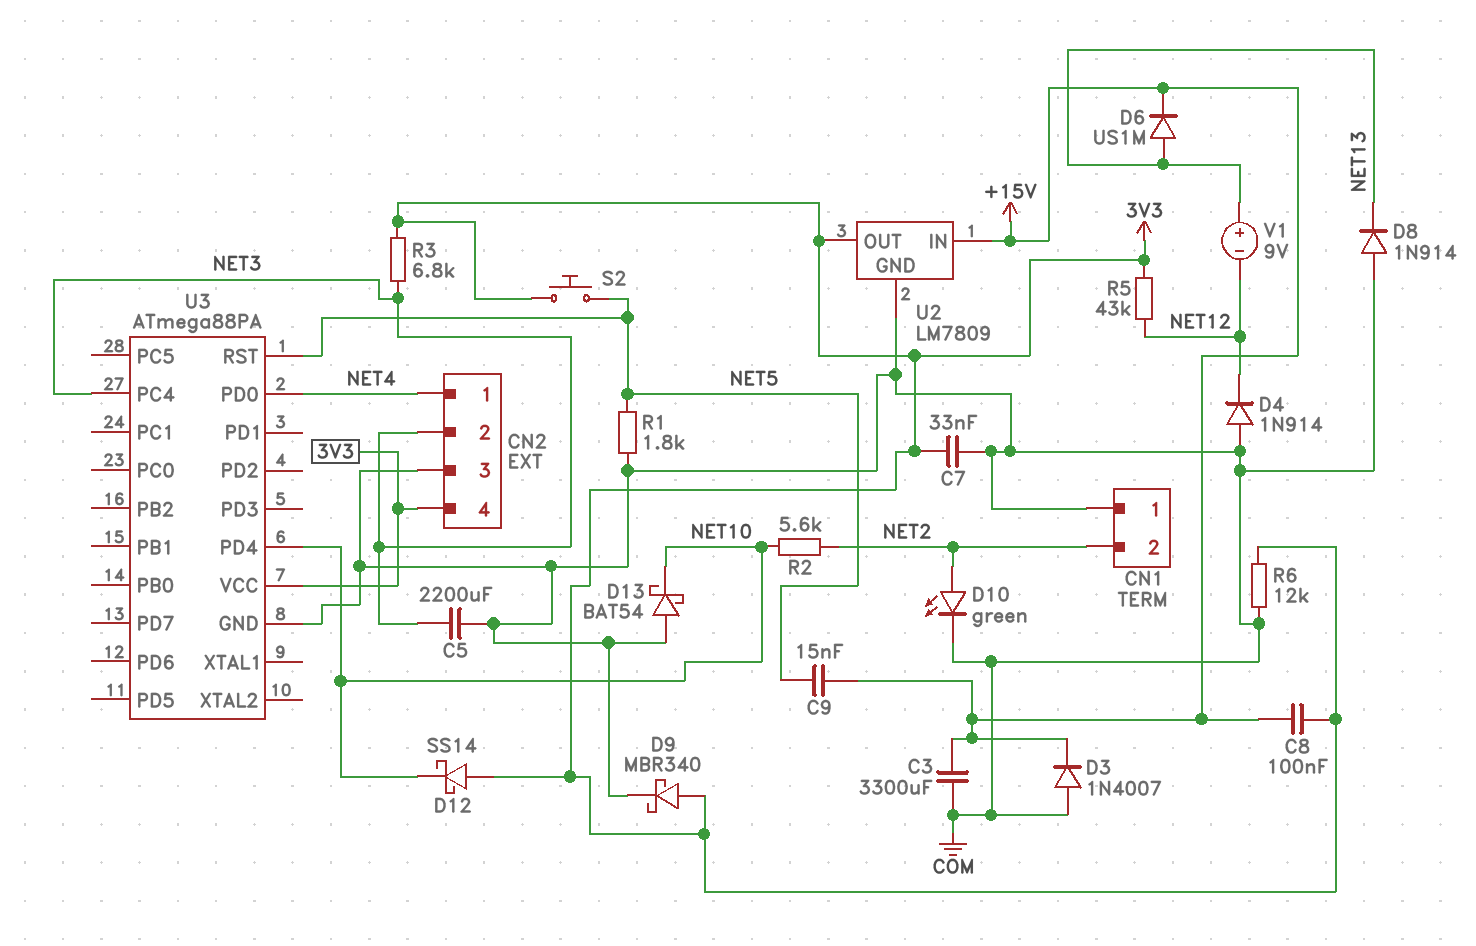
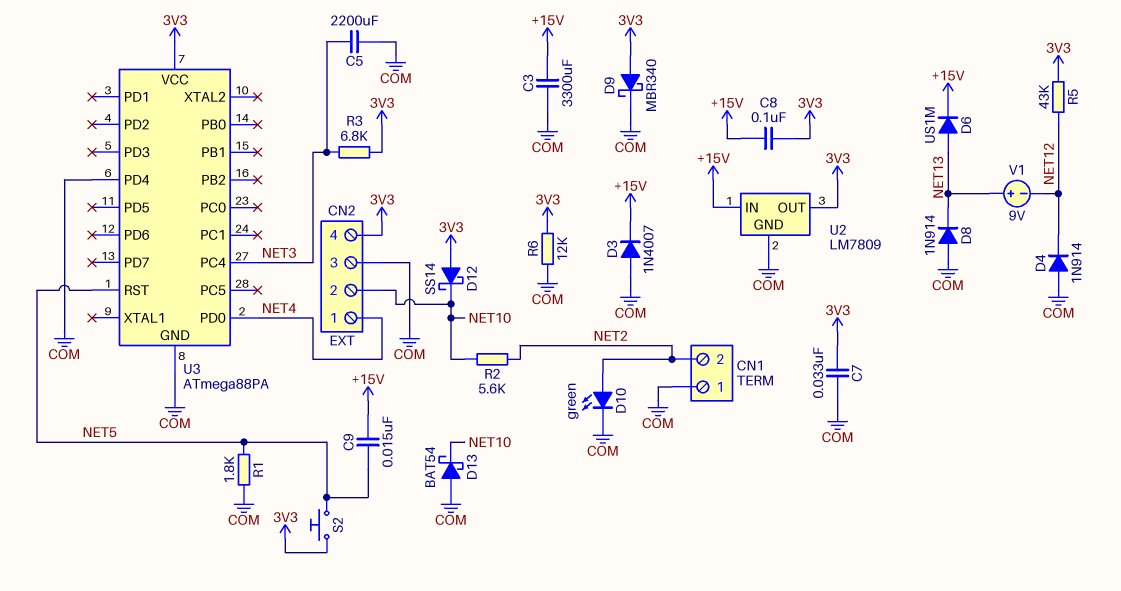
CN2 pin 2: NET3 -> NET10
U3 pin PD4: NET10 -> COM

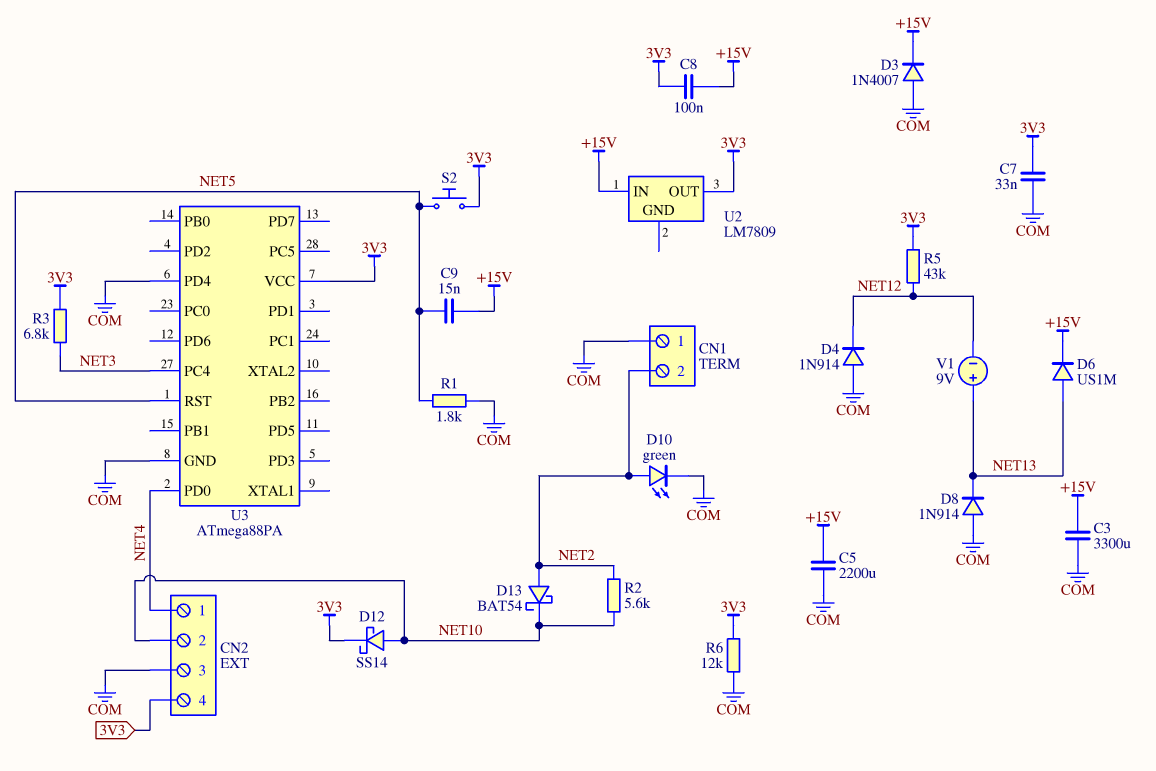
C5: 2200uF (COM, NET3) -> 2200uF (+15V, COM)
D9: schottky MBR340 (A 3V3, K COM) -> none
D12: schottky SS14 (A 3V3, K NET10) -> schottky SS14 (A NET10, K 3V3)
D13: schottky BAT54 (A COM, K NET10) -> schottky BAT54 (A NET2, K NET10)
U2 pin GND: COM -> none

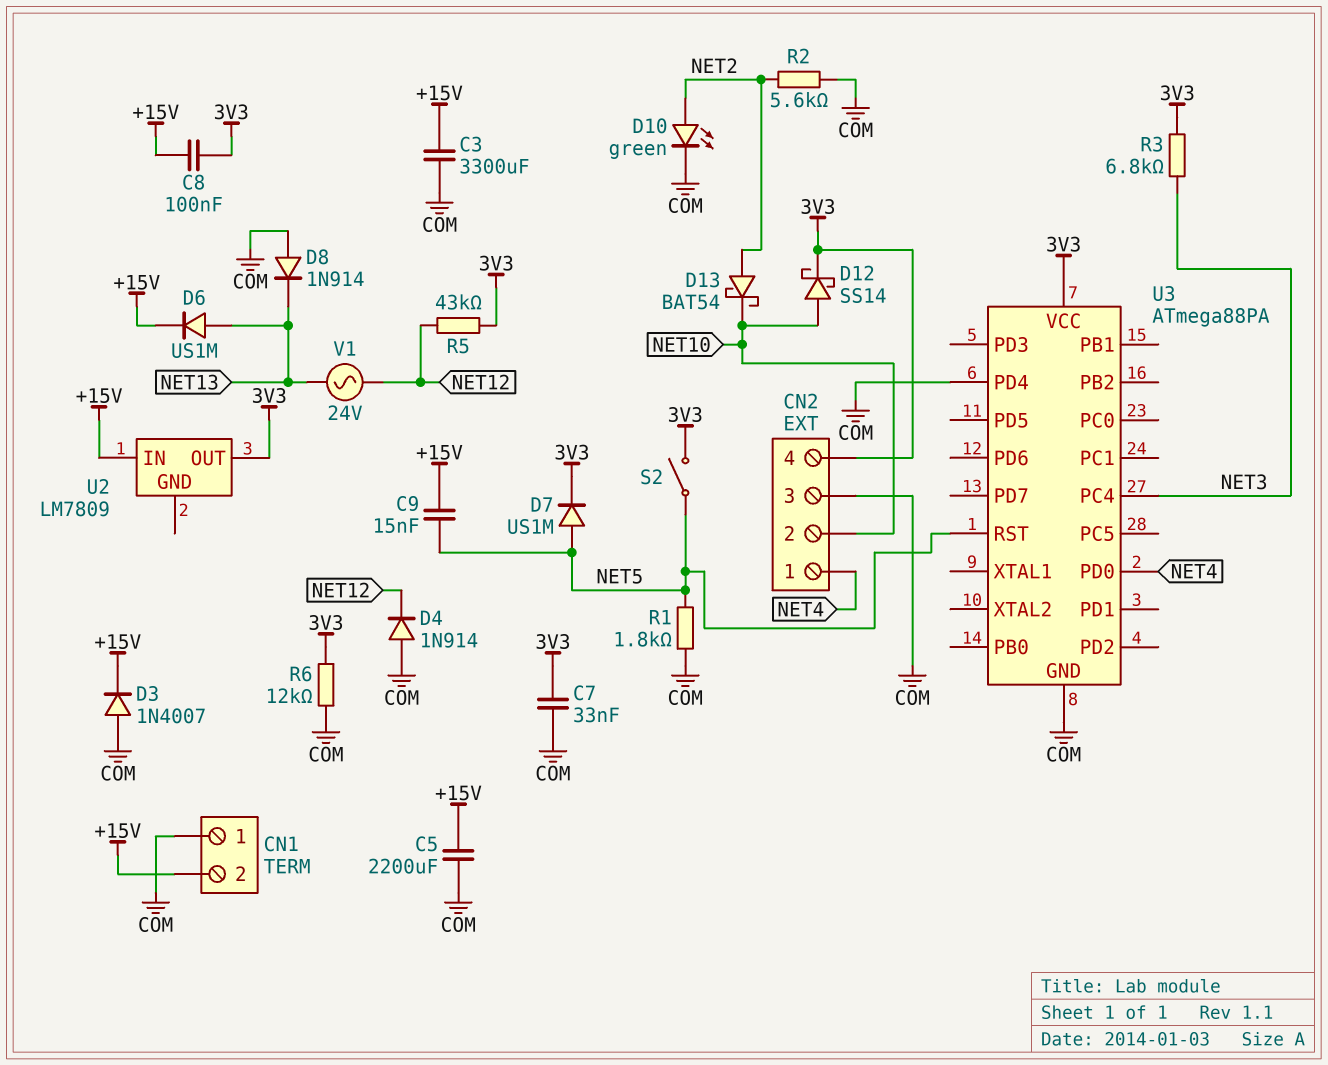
CN1 pin 2: NET2 -> +15V
D7: none -> diode US1M (A NET5, K 3V3)
R2: 5.6k (NET2, NET10) -> 5.6k (COM, NET2)
S2: button (3V3, NET5) -> switch (3V3, NET5)
V1: 9V (plus NET13, minus NET12) -> AC 24V (NET12, NET13)

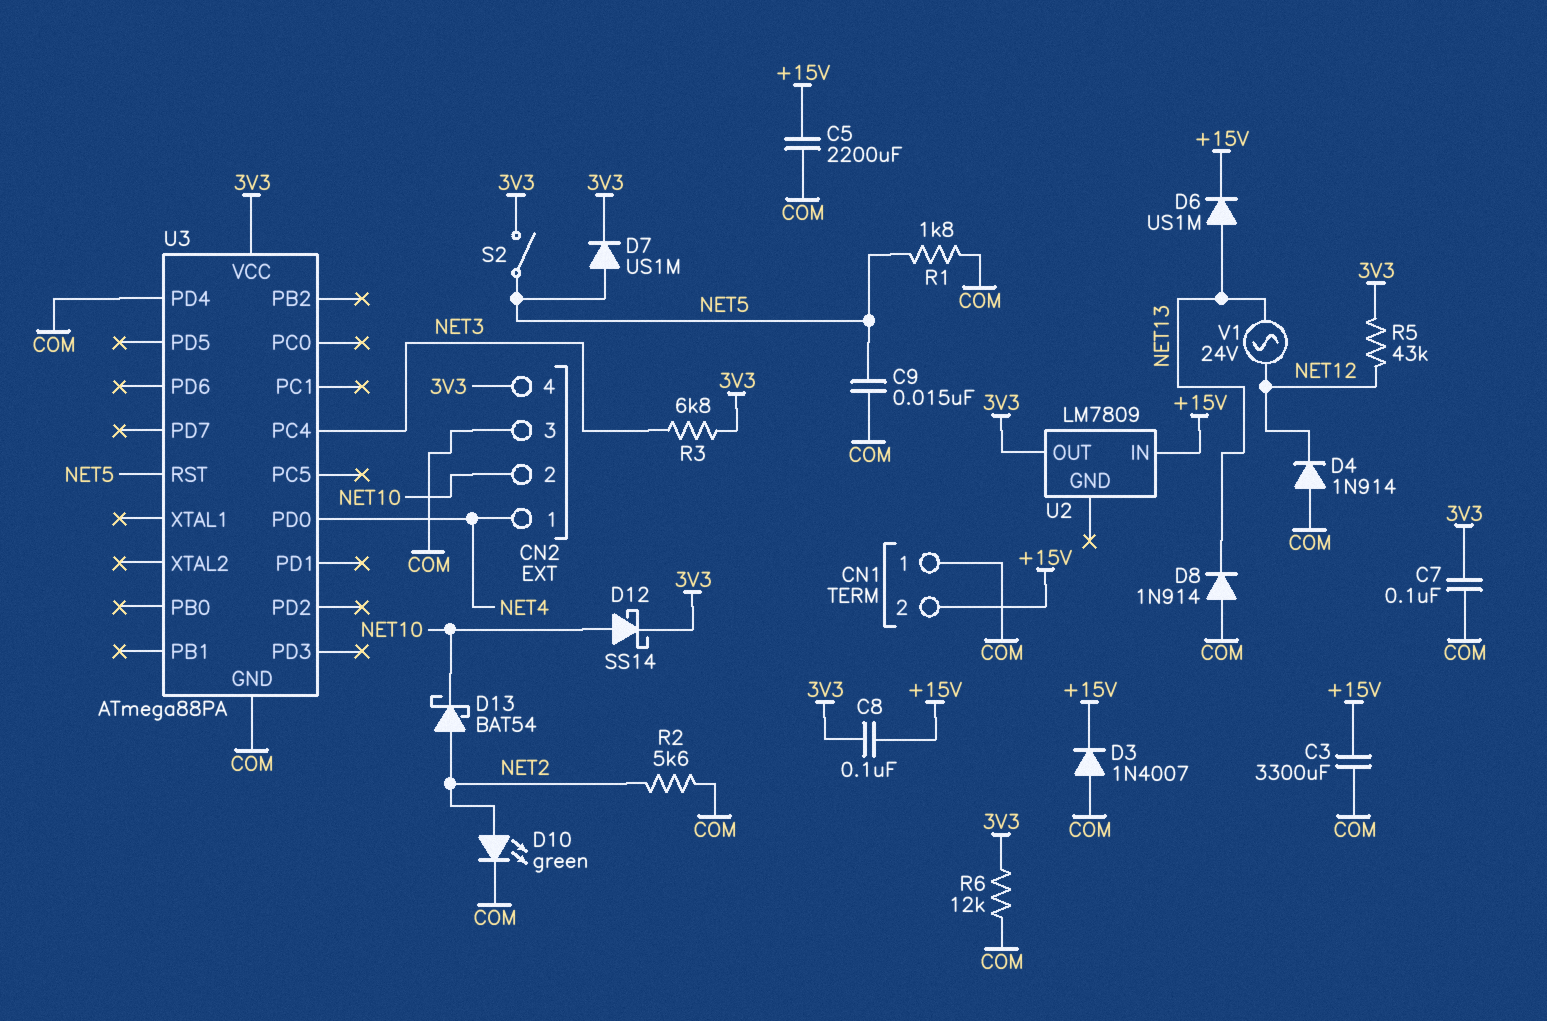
C7: 33nF (3V3, COM) -> 100nF (3V3, COM)
C9: 15nF (+15V, NET5) -> 15nF (COM, NET5)

